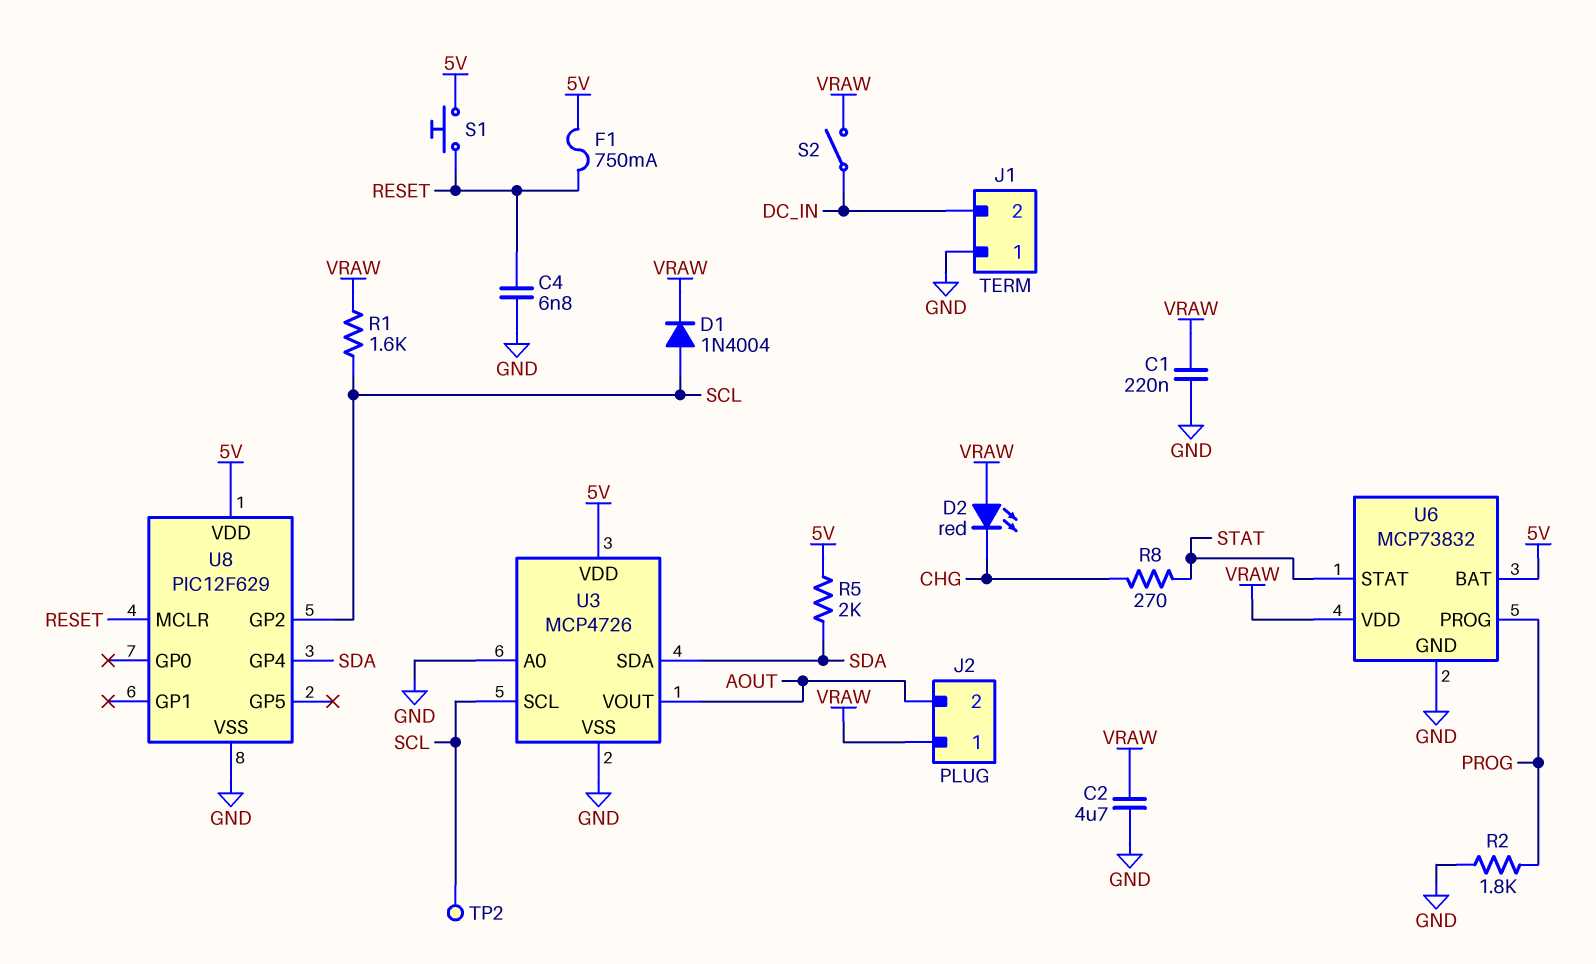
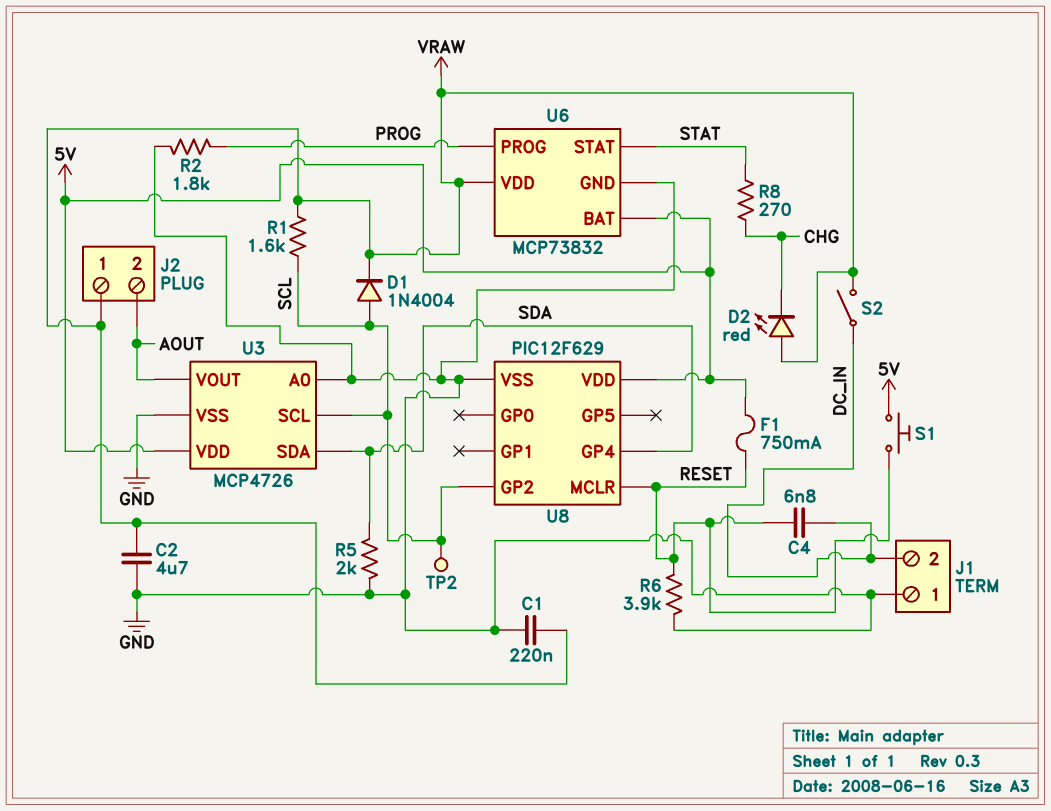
C4: 6.8nF (GND, RESET) -> 6.8nF (DC_IN, RESET)
R5: 2k (5V, SDA) -> 2k (GND, SDA)
R6: none -> 3.9k (GND, RESET)

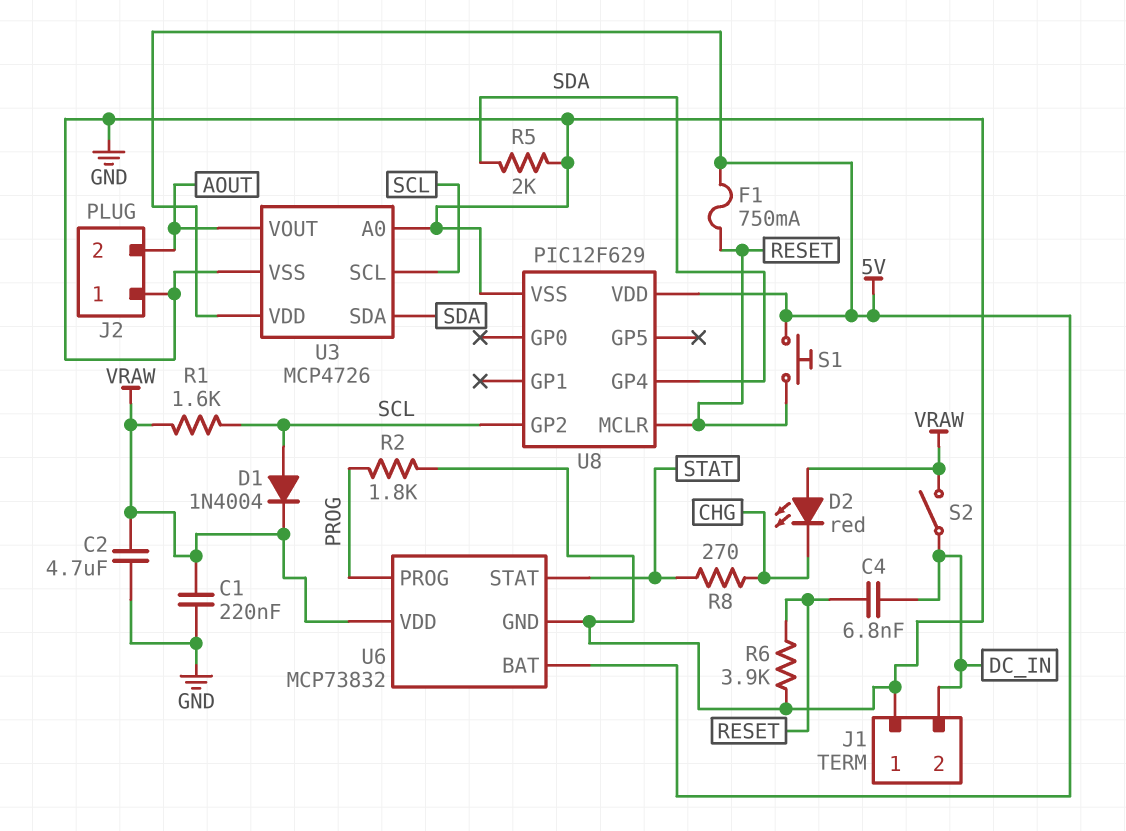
J2 pin 1: VRAW -> GND
TP2: test point (SCL) -> none

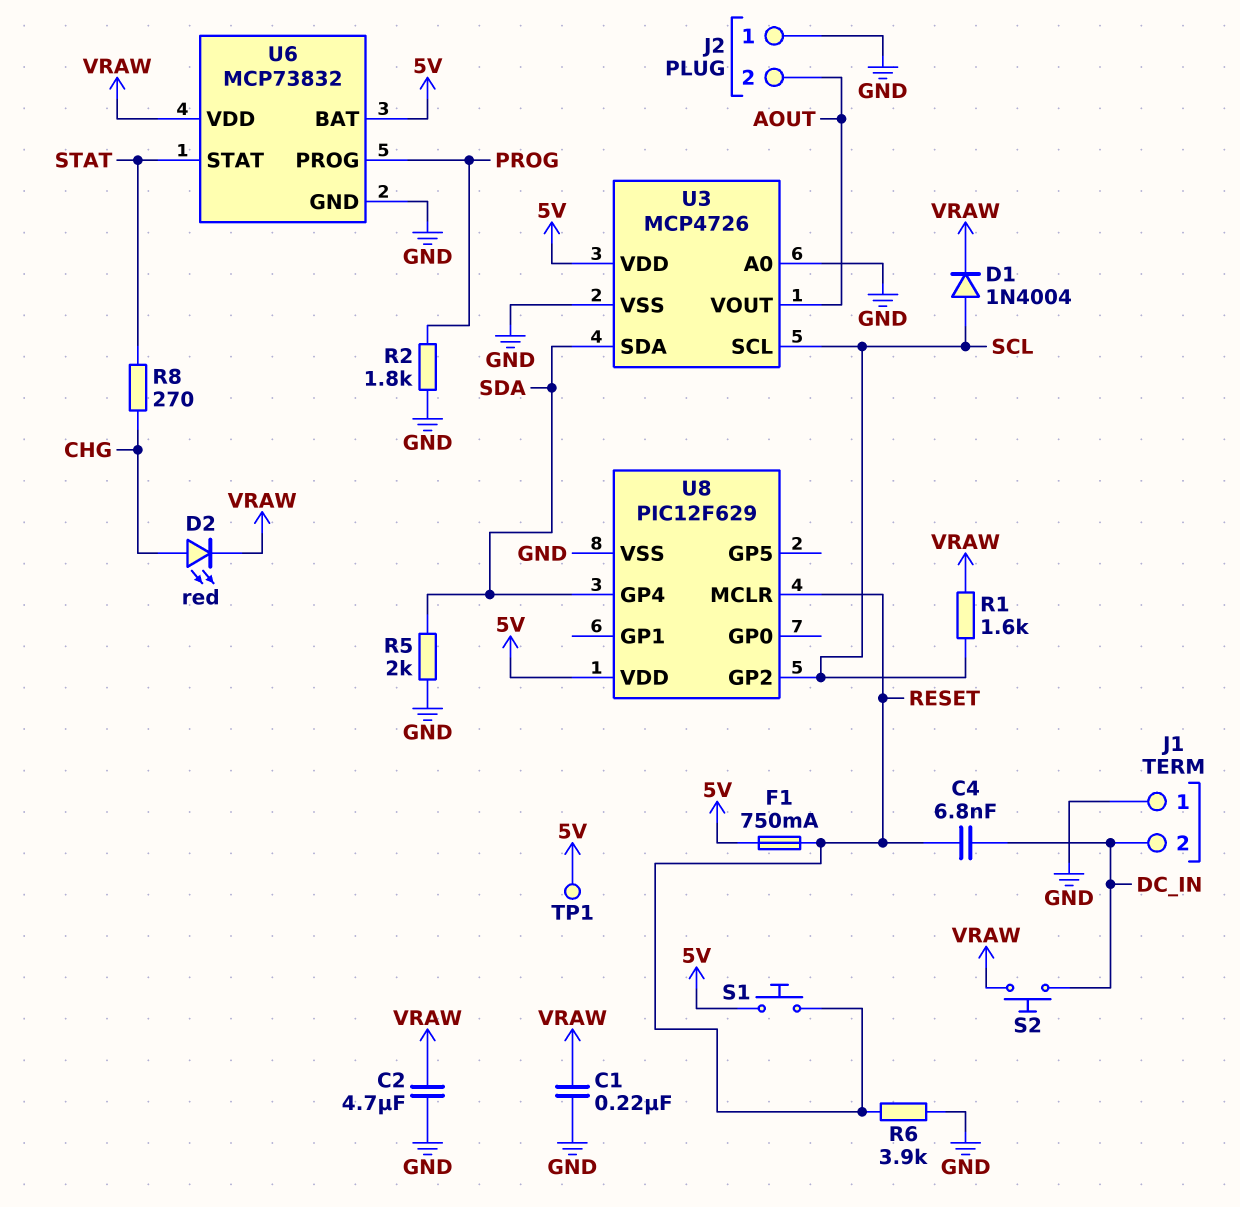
D2: LED red (A VRAW, K CHG) -> LED red (A CHG, K VRAW)
S2: switch (DC_IN, VRAW) -> button (DC_IN, VRAW)
TP1: none -> test point (5V)

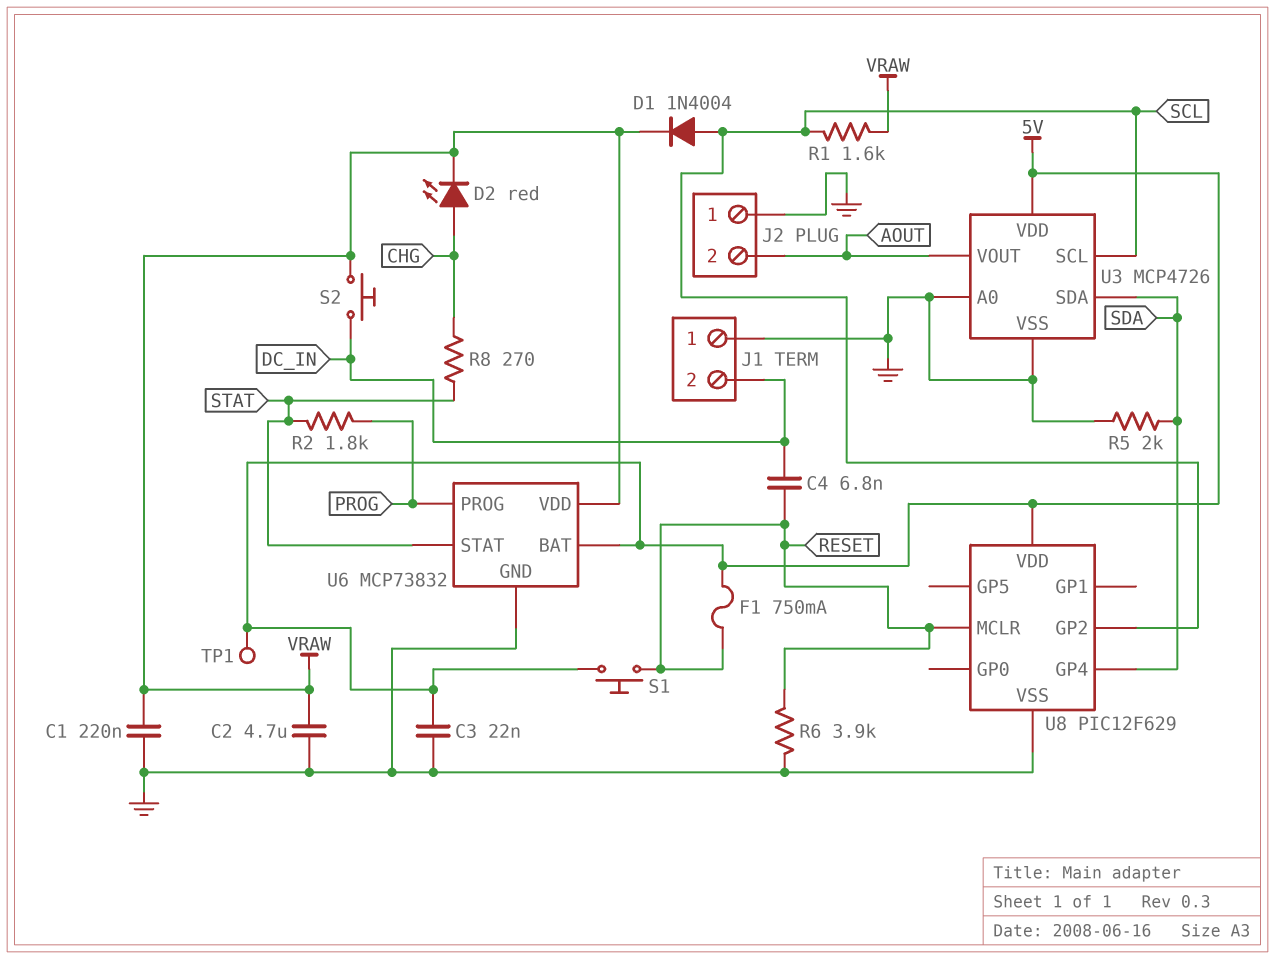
C3: none -> 22nF (5V, GND)
R2: 1.8k (GND, PROG) -> 1.8k (PROG, STAT)

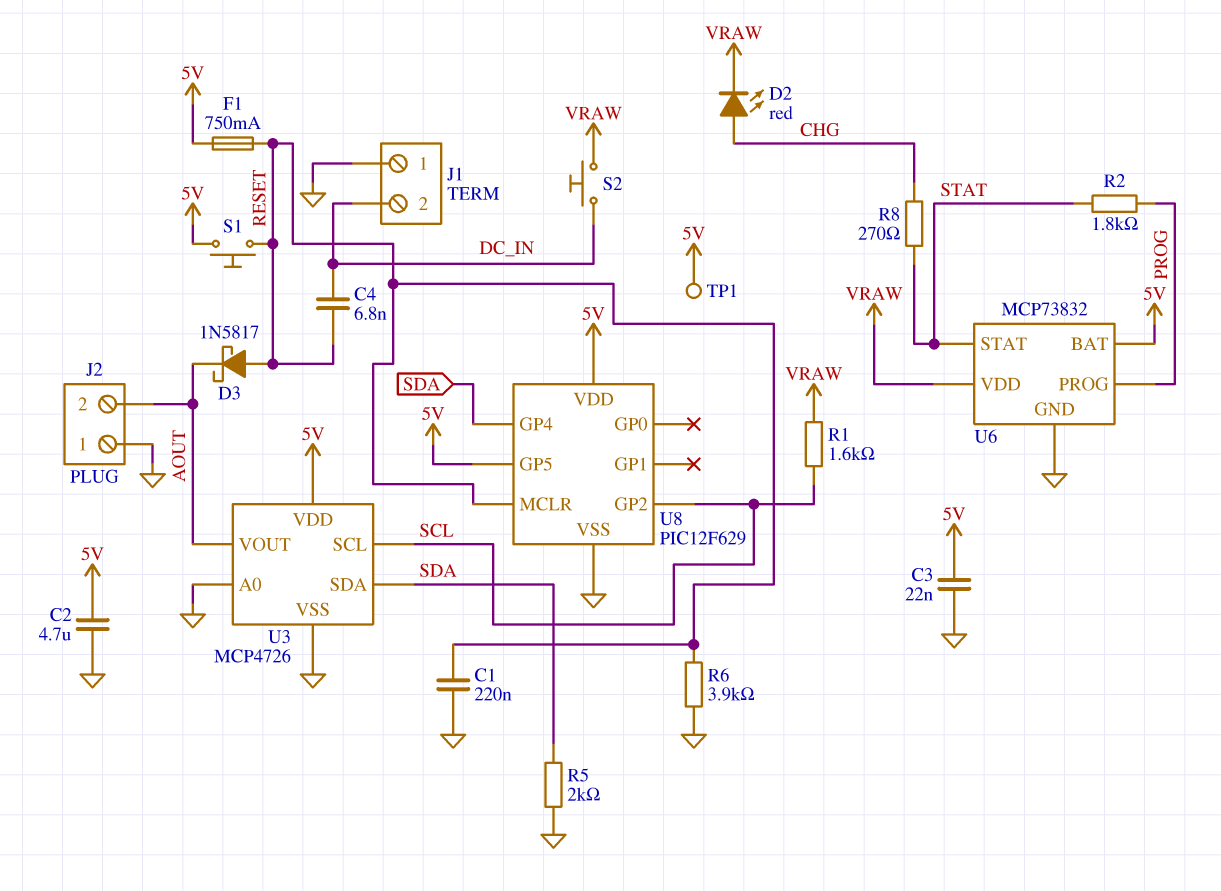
C1: 220nF (GND, VRAW) -> 220nF (GND, RESET)
C2: 4.7uF (GND, VRAW) -> 4.7uF (5V, GND)
D1: diode 1N4004 (A SCL, K VRAW) -> none
D3: none -> schottky 1N5817 (A RESET, K AOUT)
U8 pin GP5: none -> 5V

